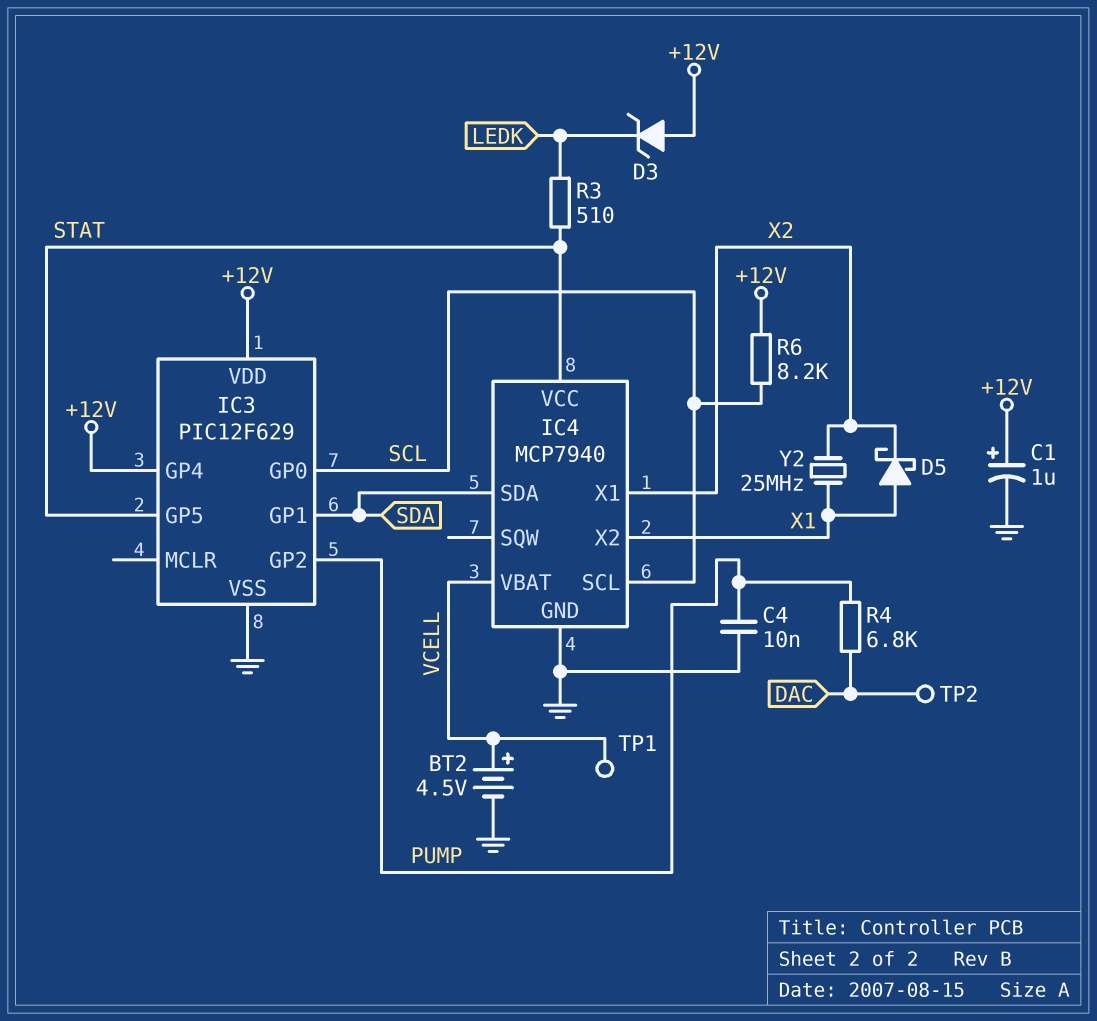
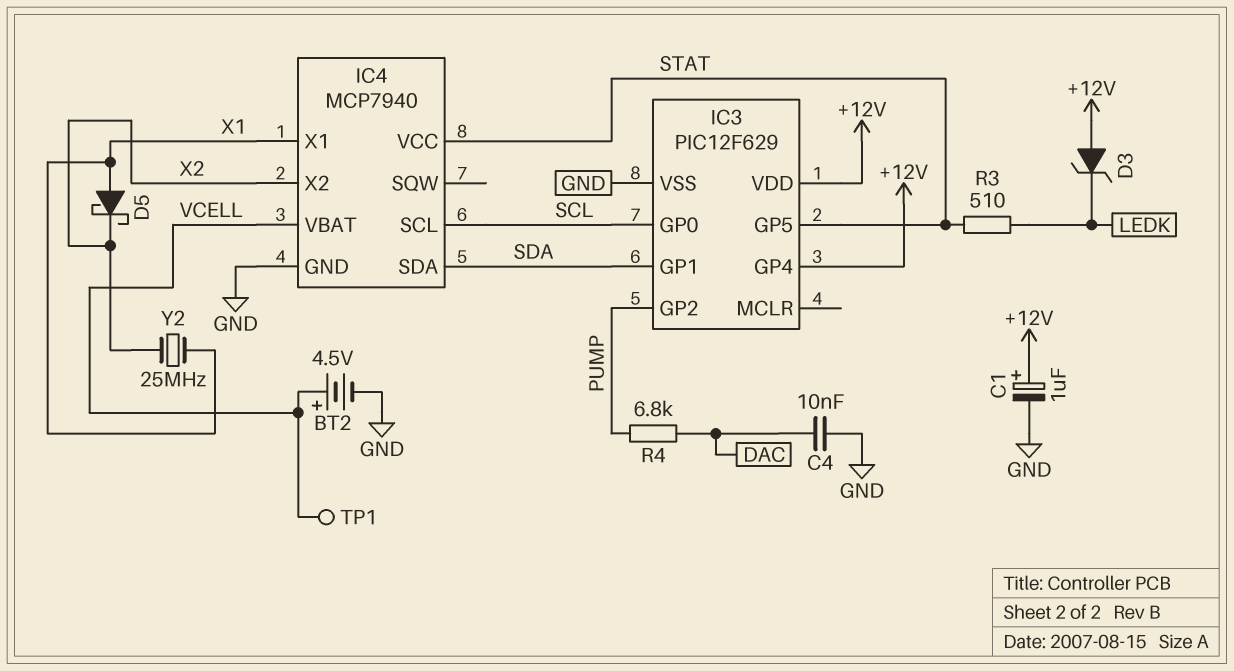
C4: 10nF (GND, PUMP) -> 10nF (DAC, GND)
IC4 pin X1: X2 -> X1
IC4 pin X2: X1 -> X2
R6: 8.2k (+12V, SCL) -> none
TP2: test point (DAC) -> none

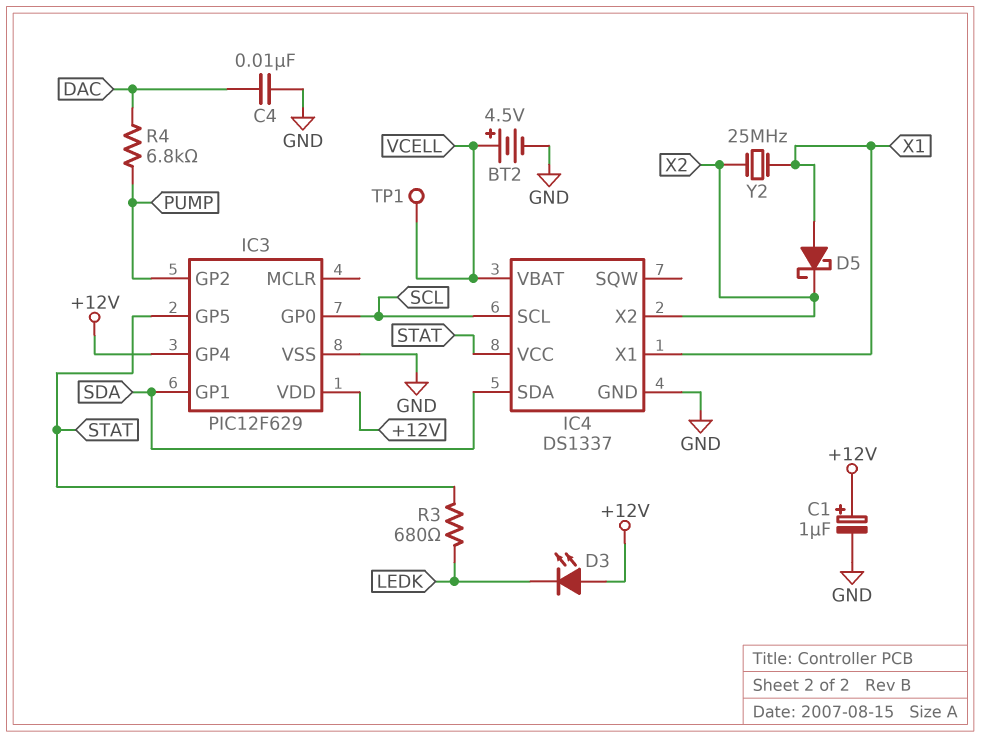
D3: zener (A +12V, K LEDK) -> LED (A +12V, K LEDK)
IC4: MCP7940 -> DS1337
R3: 510 (LEDK, STAT) -> 680 (LEDK, STAT)

